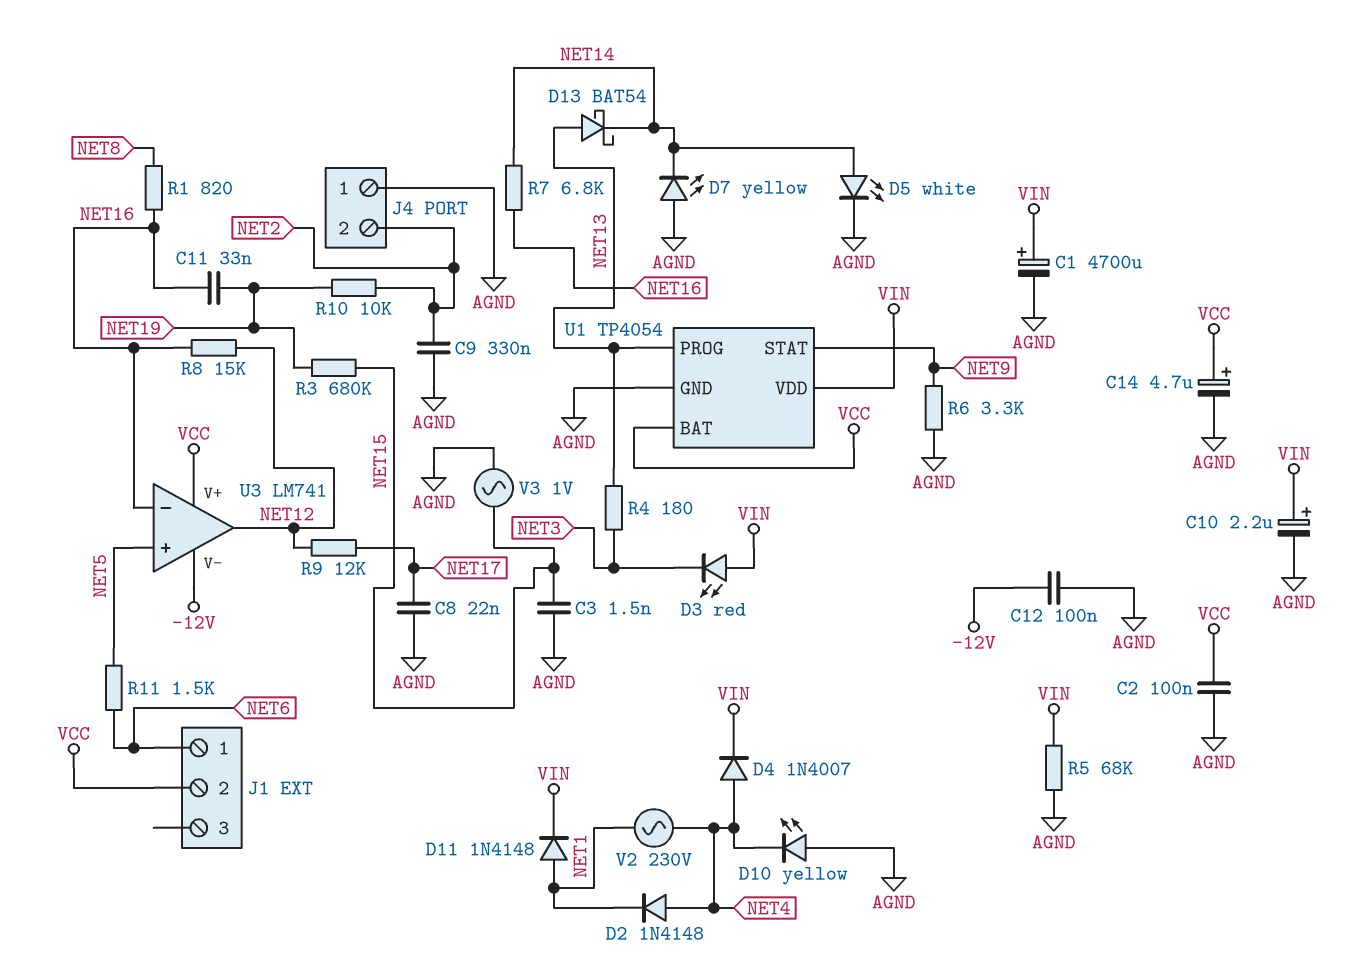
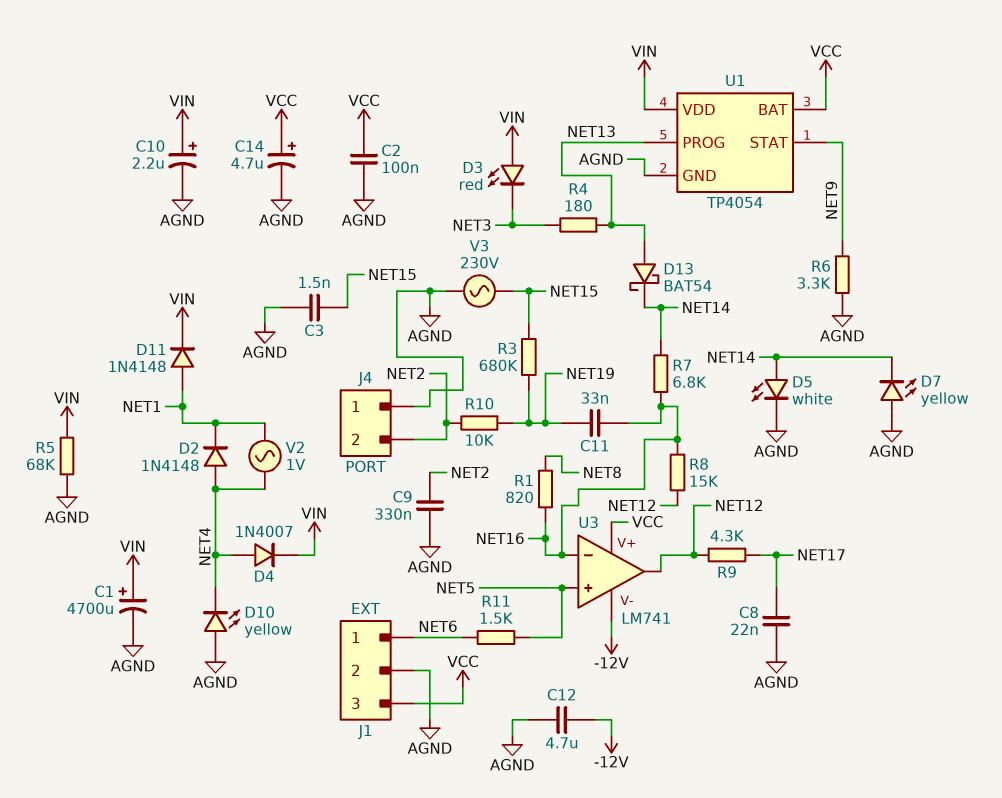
C12: 100nF (-12V, AGND) -> 4.7uF (-12V, AGND)
J1 pin 2: VCC -> AGND
J1 pin 3: none -> VCC
R9: 12k (NET12, NET17) -> 4.3k (NET12, NET17)
V2: AC 230V (NET1, NET4) -> AC 1V (NET1, NET4)
V3: AC 1V (AGND, NET15) -> AC 230V (AGND, NET15)

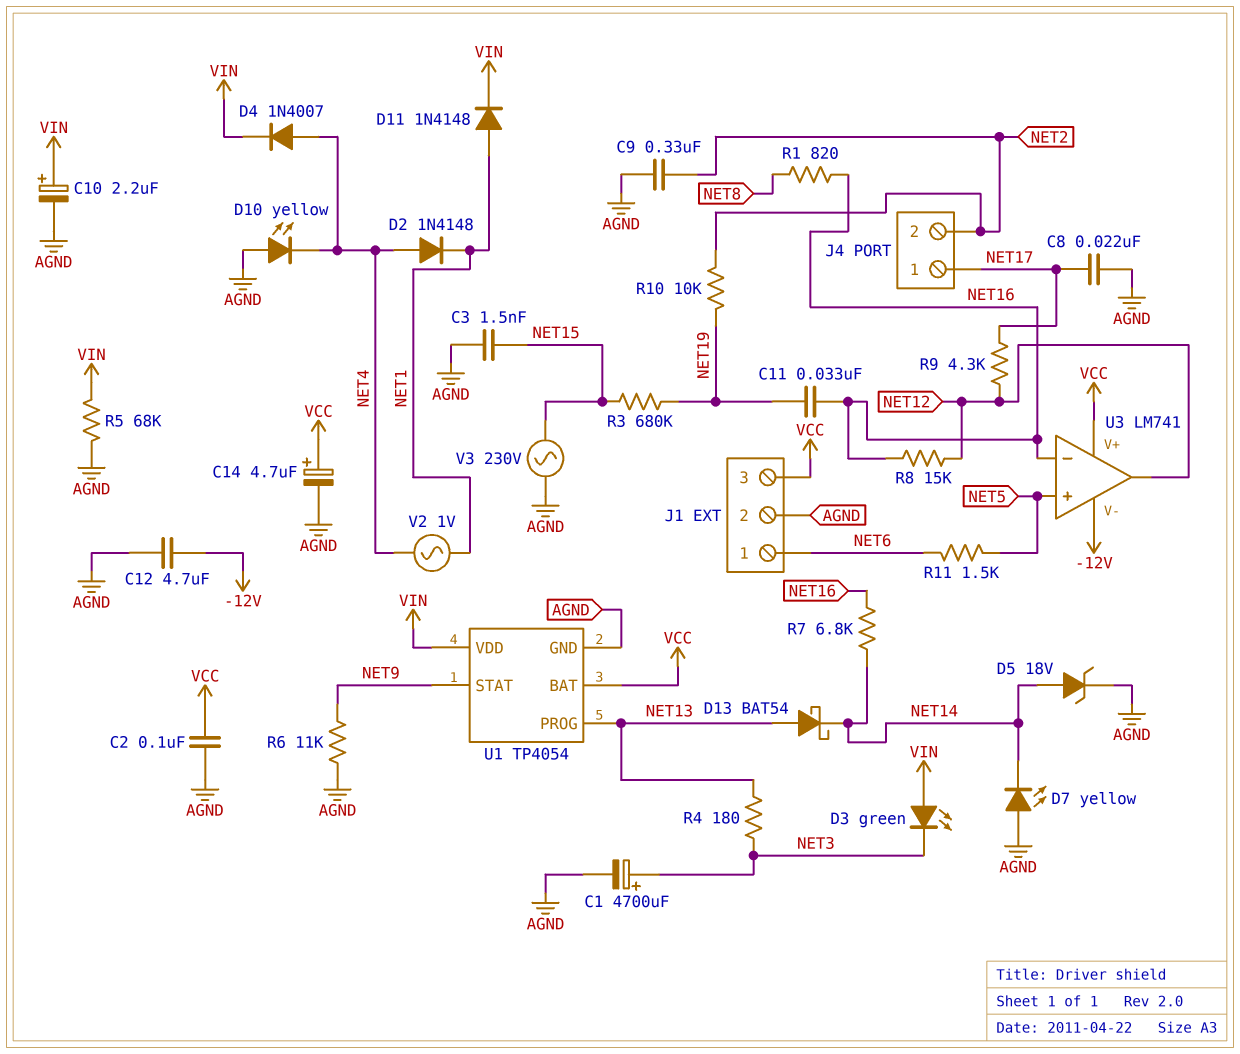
C1: 4700uF (plus VIN, minus AGND) -> 4700uF (plus NET3, minus AGND)
D3: LED red (A VIN, K NET3) -> LED green (A VIN, K NET3)
D5: LED white (A NET14, K AGND) -> zener 18V (A NET14, K AGND)
J4 pin 1: AGND -> NET17
R6: 3.3k (AGND, NET9) -> 11k (AGND, NET9)

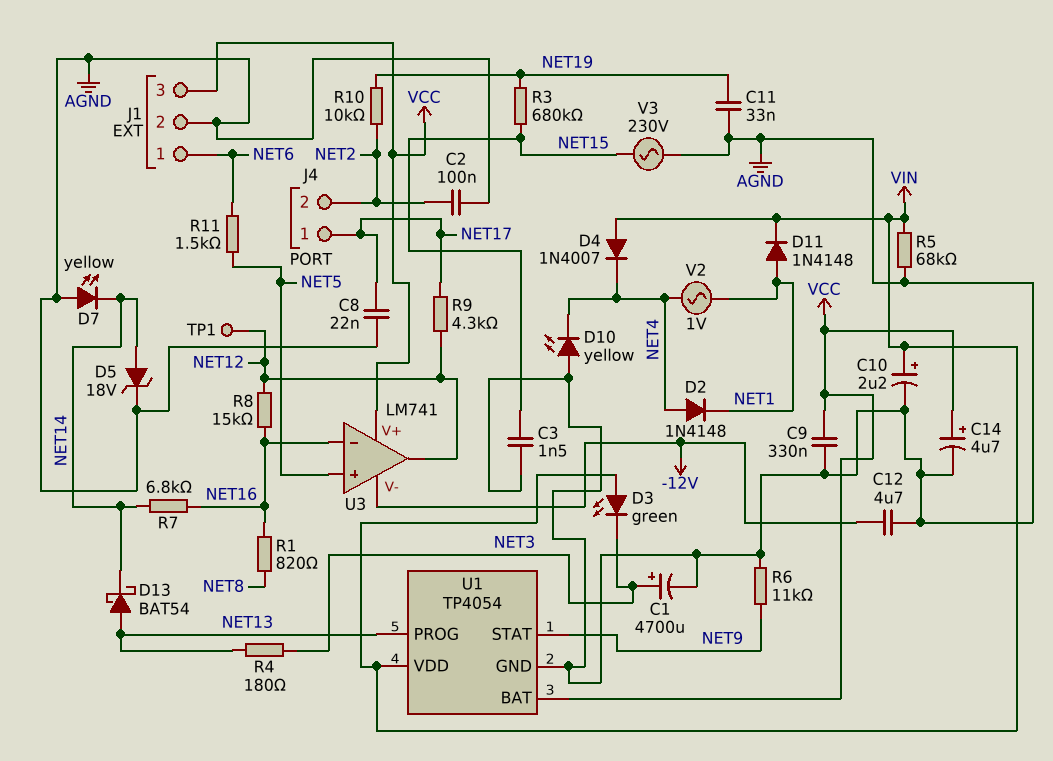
C2: 100nF (AGND, VCC) -> 100nF (AGND, NET2)
C9: 330nF (AGND, NET2) -> 330nF (AGND, VCC)
C11: 33nF (NET16, NET19) -> 33nF (AGND, NET19)
D4: diode 1N4007 (A NET4, K VIN) -> diode 1N4007 (A VIN, K NET4)
TP1: none -> test point (NET12)

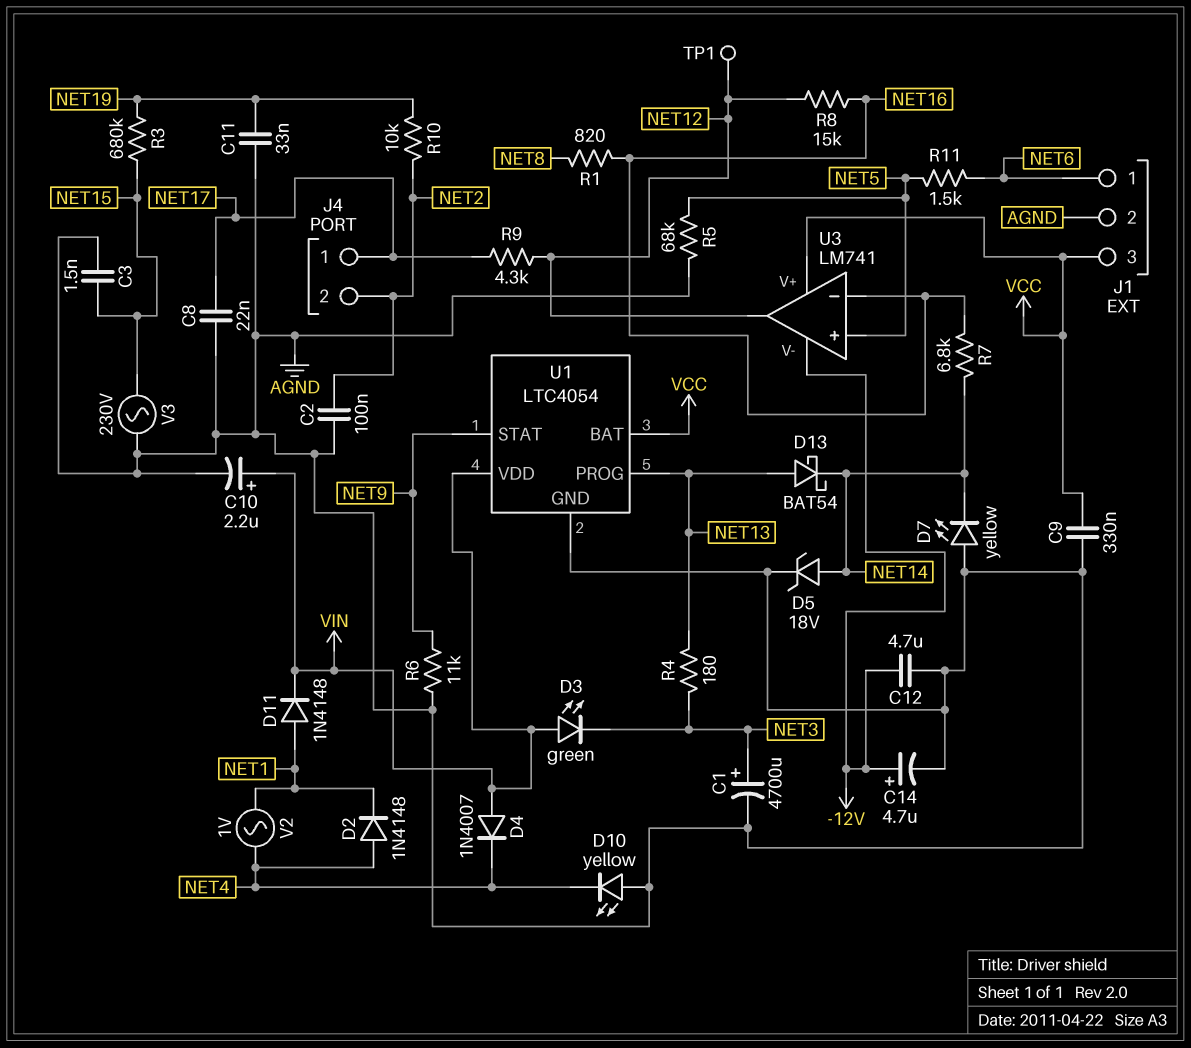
C14: 4.7uF (plus VCC, minus AGND) -> 4.7uF (plus -12V, minus AGND)
R5: 68k (AGND, VIN) -> 68k (AGND, NET5)
U1: TP4054 -> LTC4054

